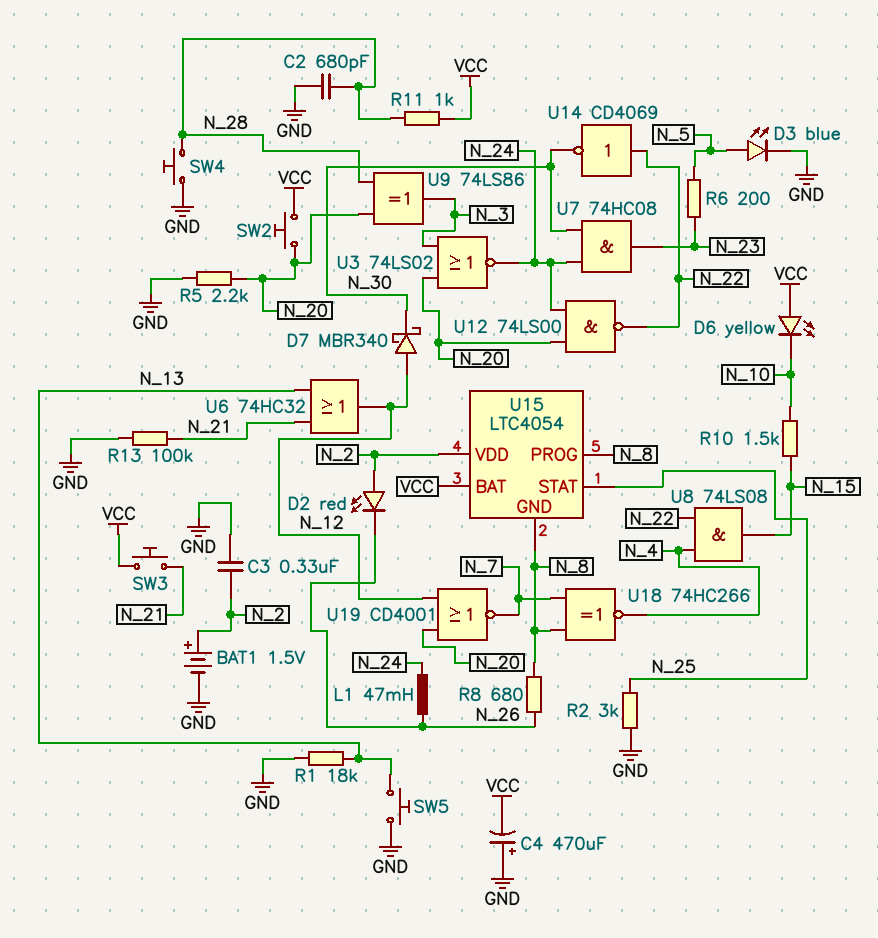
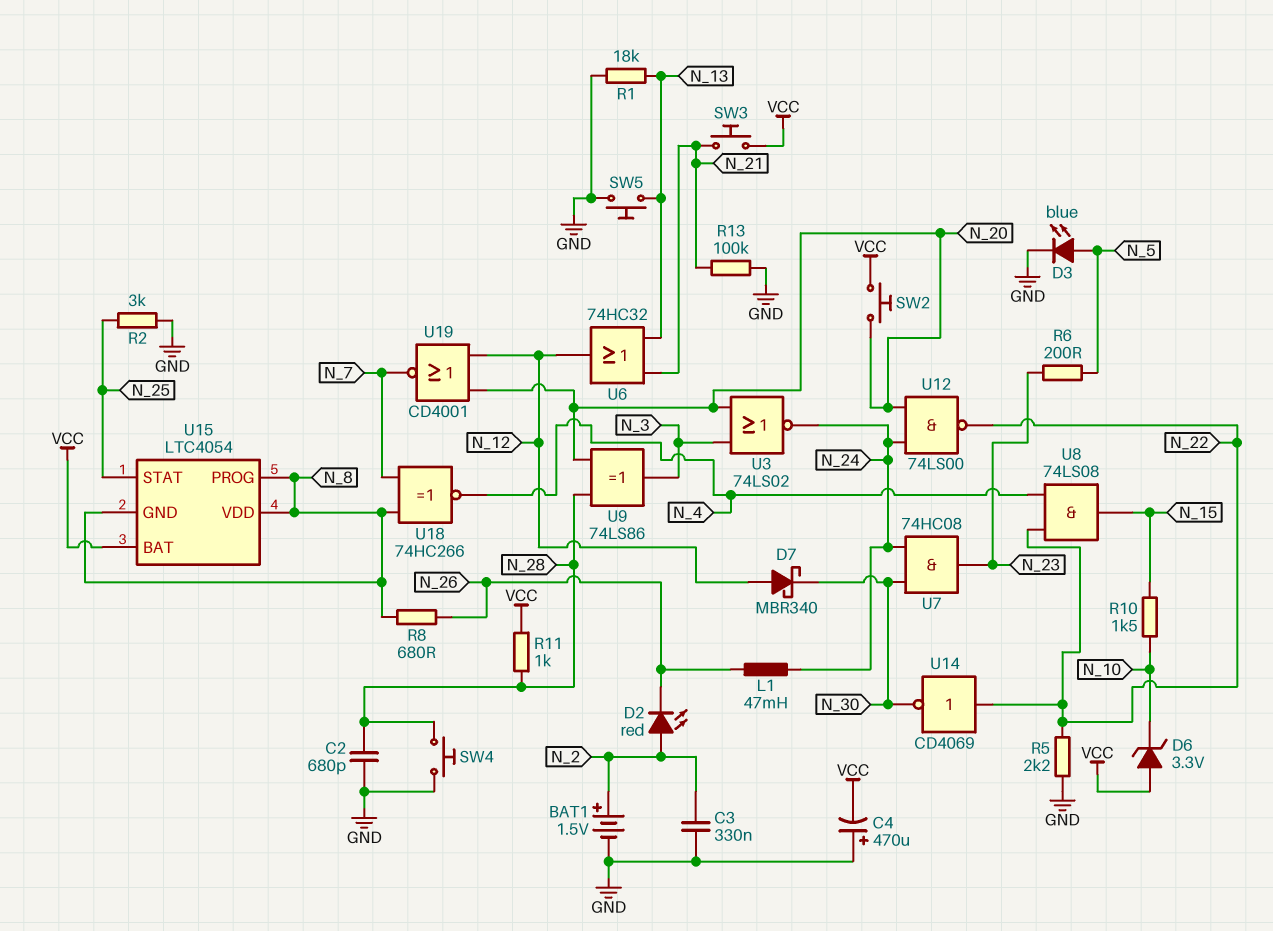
D6: LED yellow (A VCC, K N_10) -> zener 3.3V (A VCC, K N_10)
R5: 2.2k (GND, N_20) -> 2.2k (GND, N_22)
U15 pin VDD: N_2 -> N_8

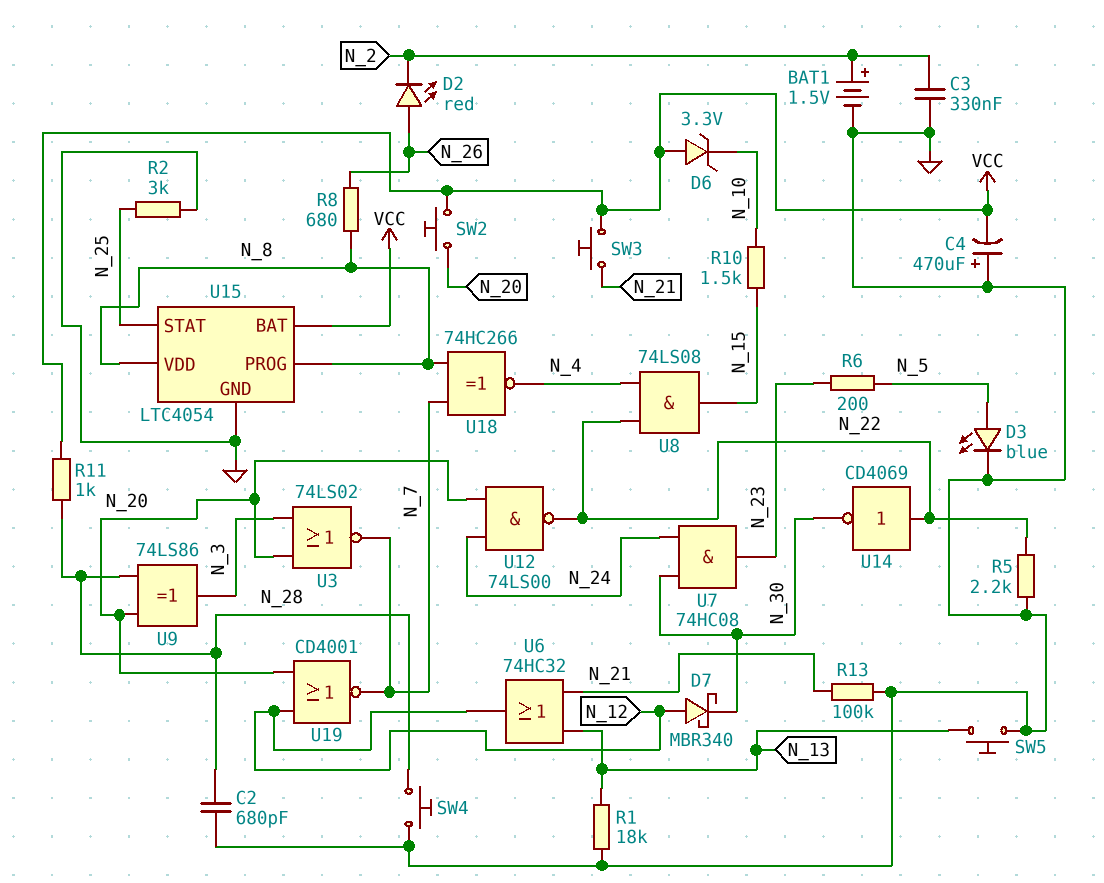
D2: LED red (A N_2, K N_26) -> LED red (A N_26, K N_2)
L1: 47mH (N_24, N_26) -> none
U3: NOR 74LS02 (in N_3, in N_20, out N_24) -> NOR 74LS02 (in N_3, in N_20, out N_7)
U15 pin GND: N_8 -> GND

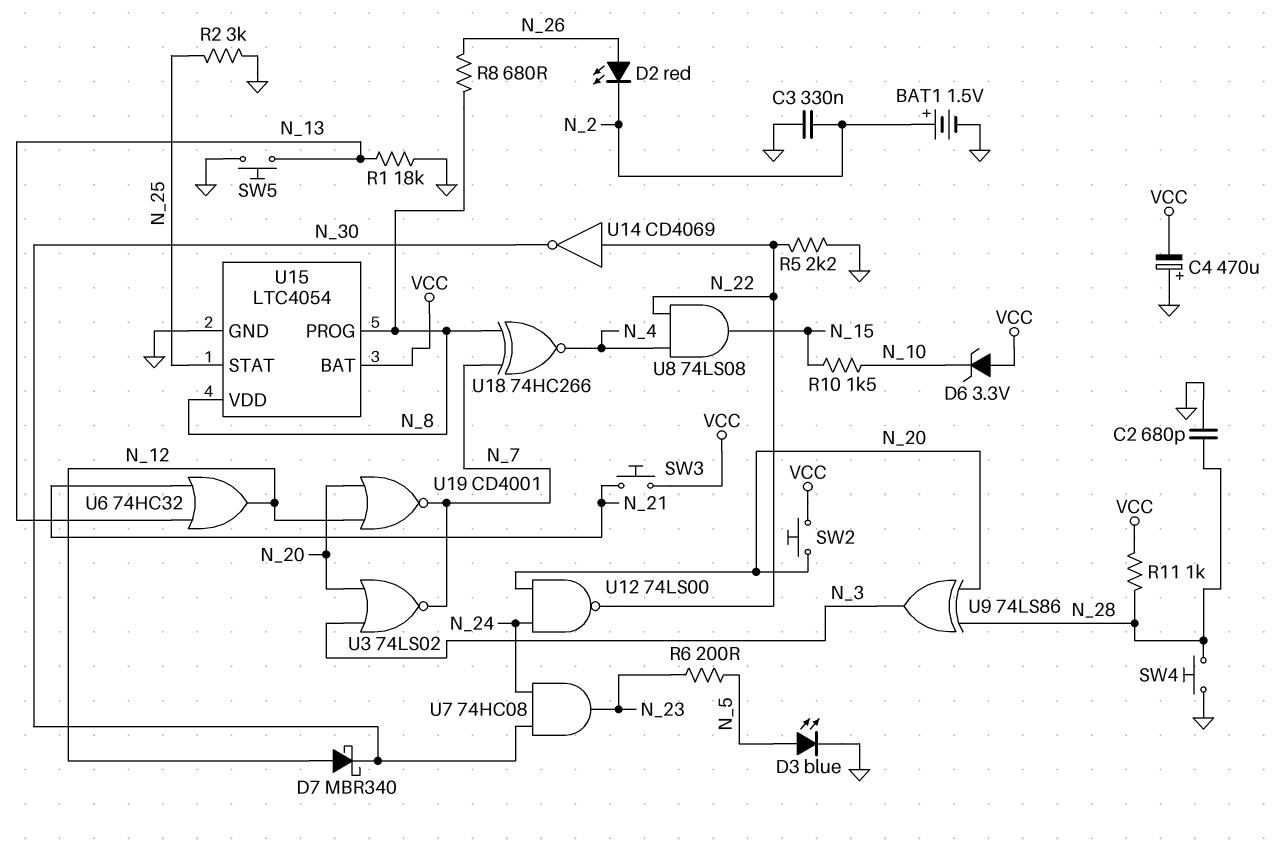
R13: 100k (GND, N_21) -> none

